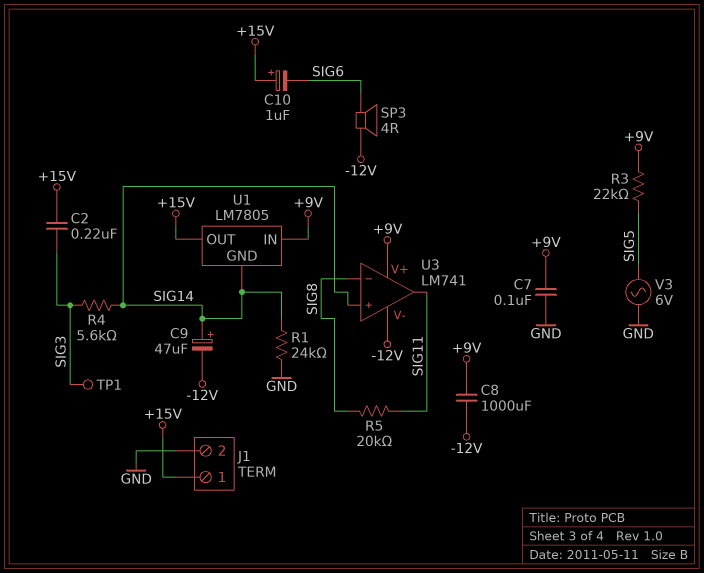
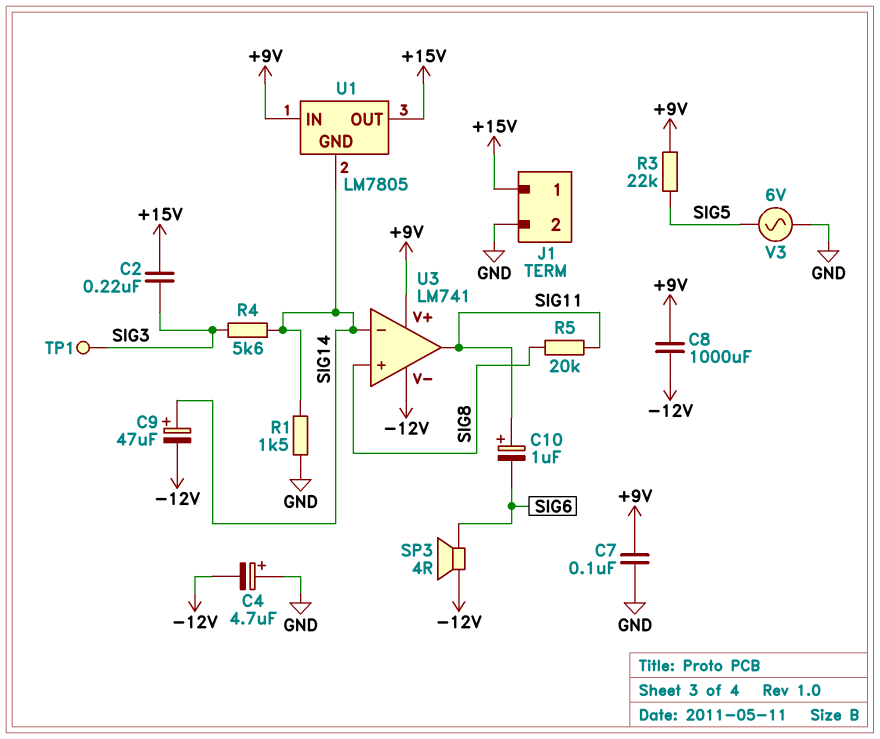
C4: none -> 4.7uF (plus GND, minus -12V)
C10: 1uF (plus +15V, minus SIG6) -> 1uF (plus SIG11, minus SIG6)
R1: 24k (GND, SIG14) -> 1.5k (GND, SIG14)
U3 pin in+: SIG14 -> SIG8
U3 pin in-: SIG8 -> SIG14

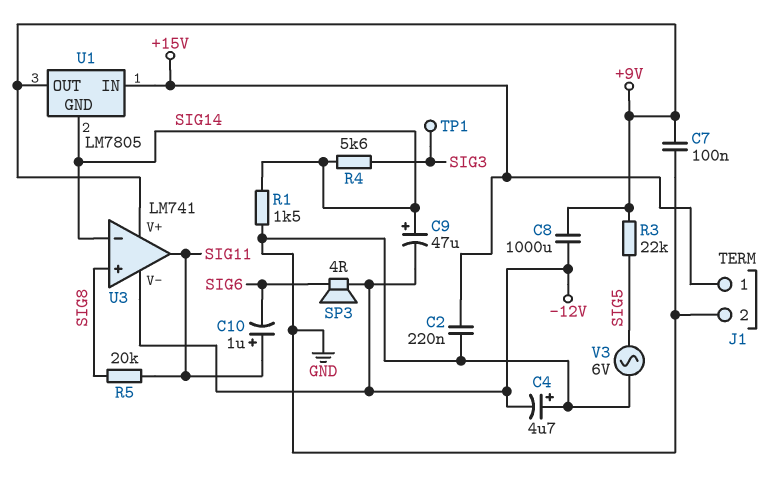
C2: 220nF (+15V, SIG3) -> 220nF (+15V, GND)
U1 pin IN: +9V -> +15V
U1 pin OUT: +15V -> +9V

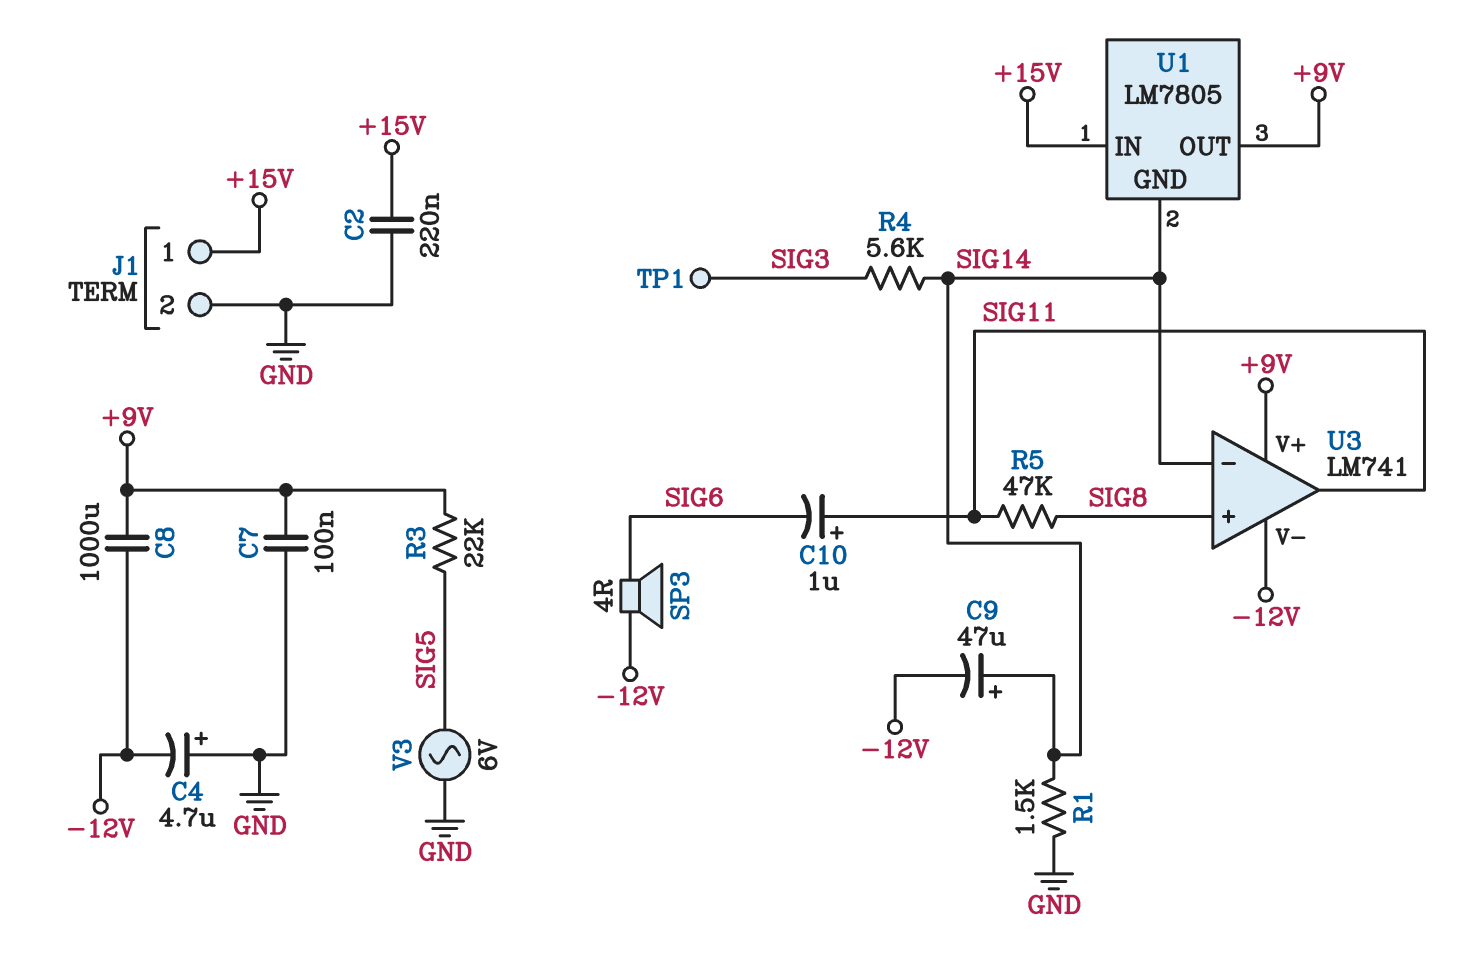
R5: 20k (SIG8, SIG11) -> 47k (SIG8, SIG11)

